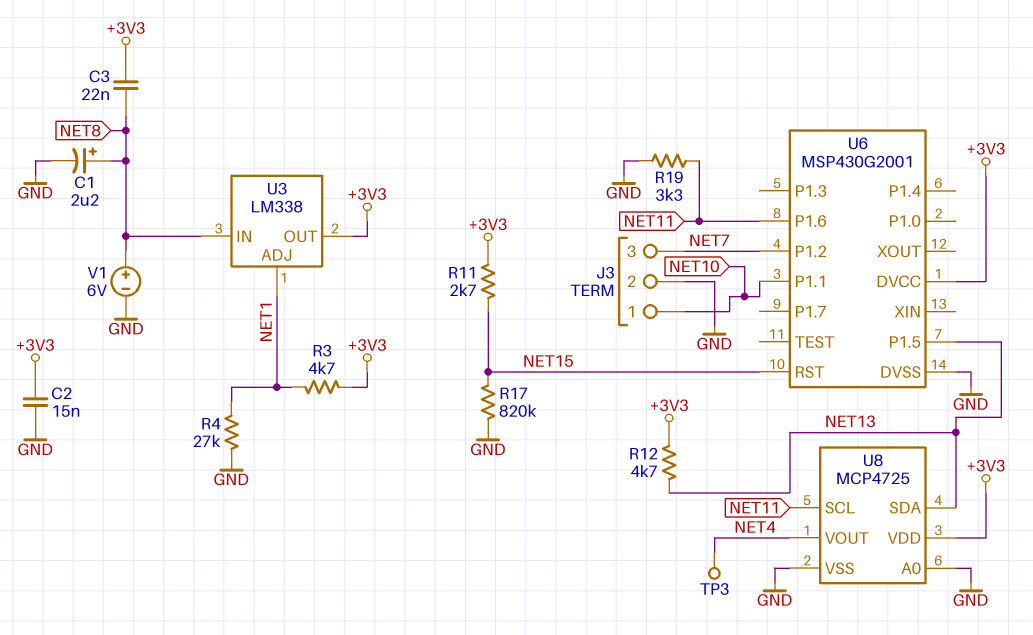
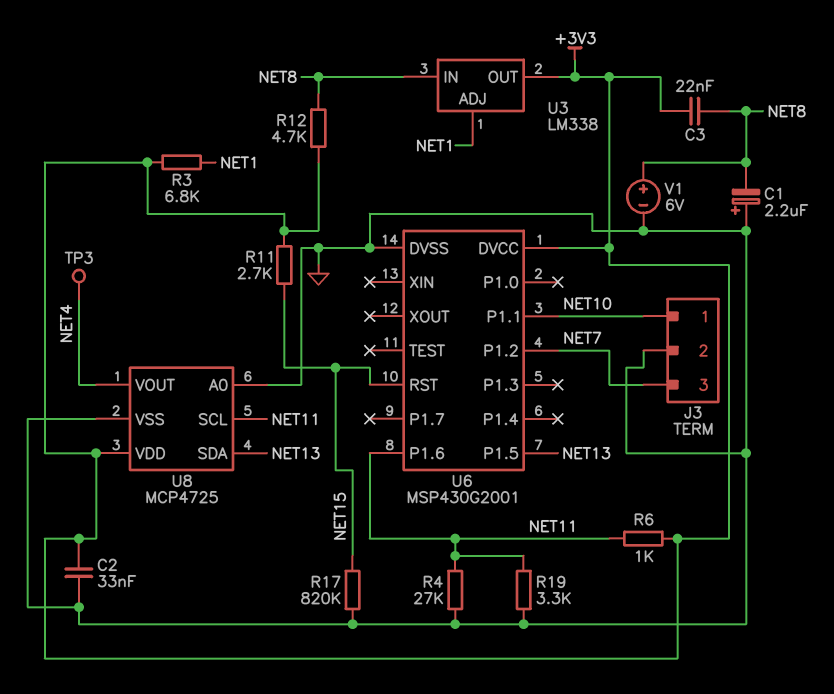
C1: 2.2uF (plus NET8, minus GND) -> 2.2uF (plus GND, minus NET8)
C2: 15nF (+3V3, GND) -> 33nF (+3V3, GND)
R3: 4.7k (+3V3, NET1) -> 6.8k (+3V3, NET1)
R4: 27k (GND, NET1) -> 27k (GND, NET11)
R6: none -> 1k (+3V3, NET11)
R12: 4.7k (+3V3, NET13) -> 4.7k (+3V3, NET8)

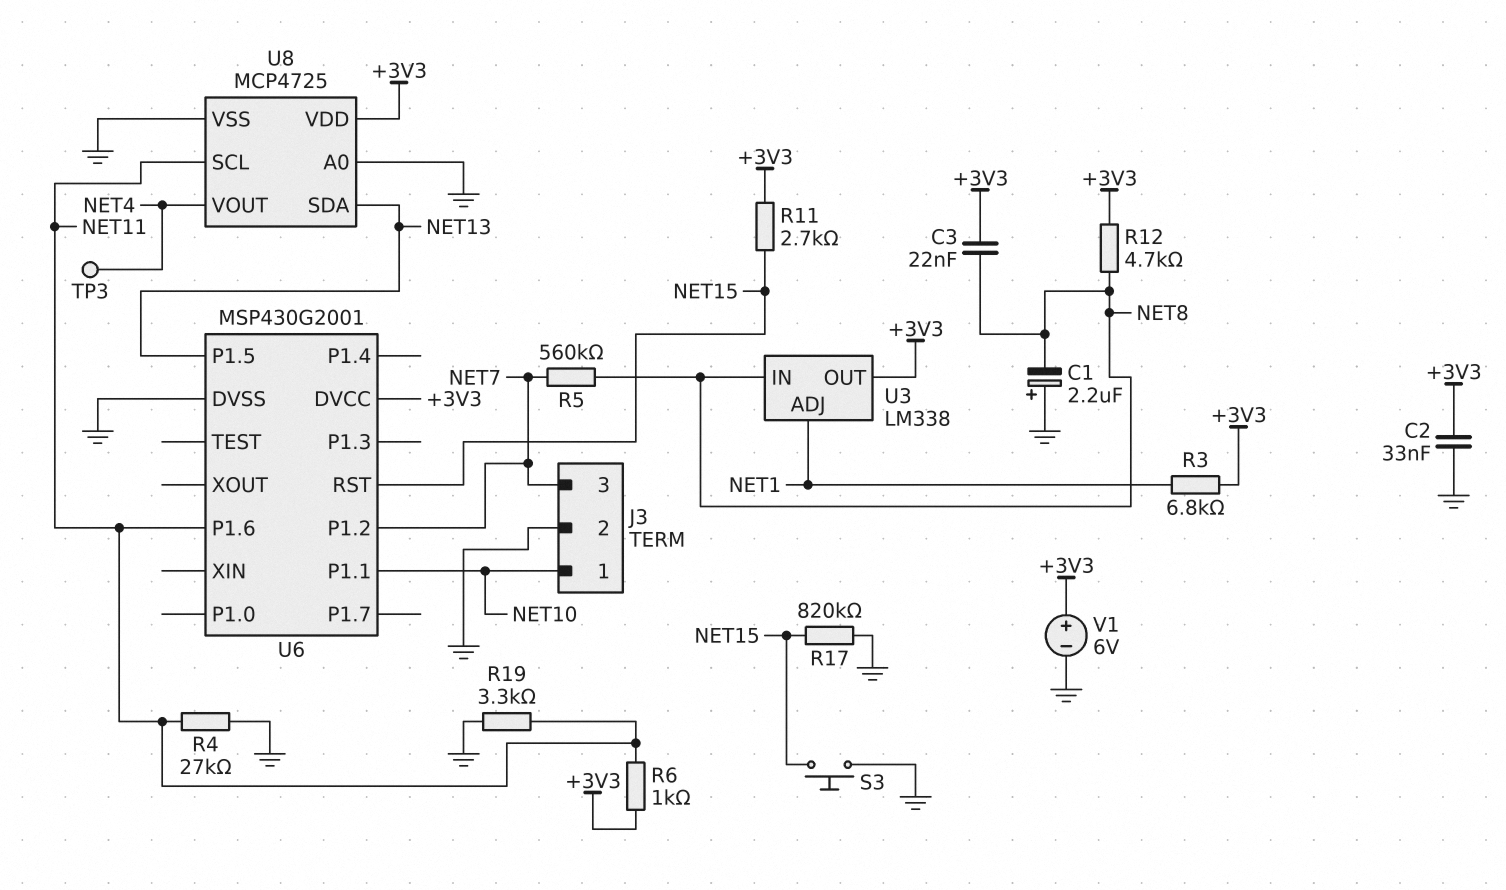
R5: none -> 560k (NET7, NET8)
S3: none -> button (GND, NET15)
V1: 6V (plus NET8, minus GND) -> 6V (plus +3V3, minus GND)

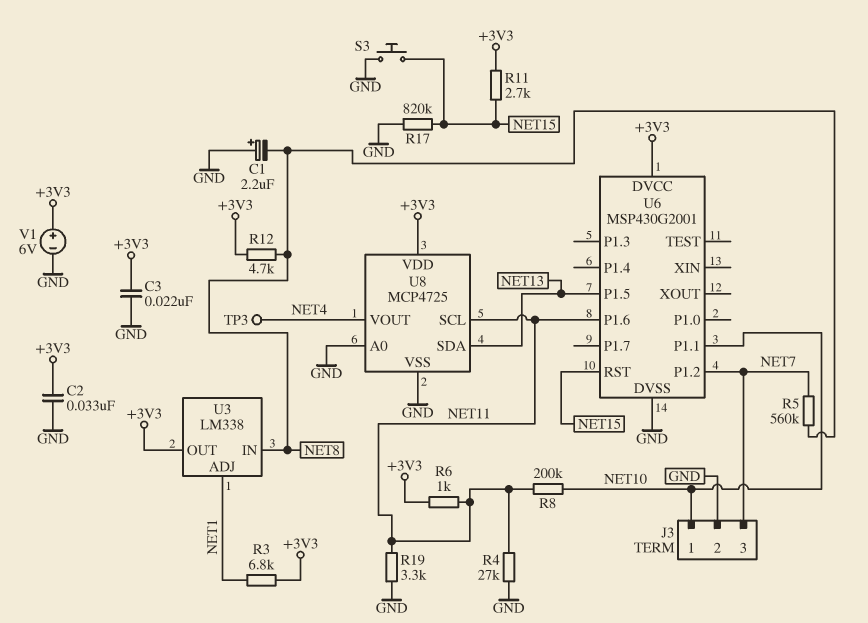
C3: 22nF (+3V3, NET8) -> 22nF (+3V3, GND)
R8: none -> 200k (NET10, NET11)

